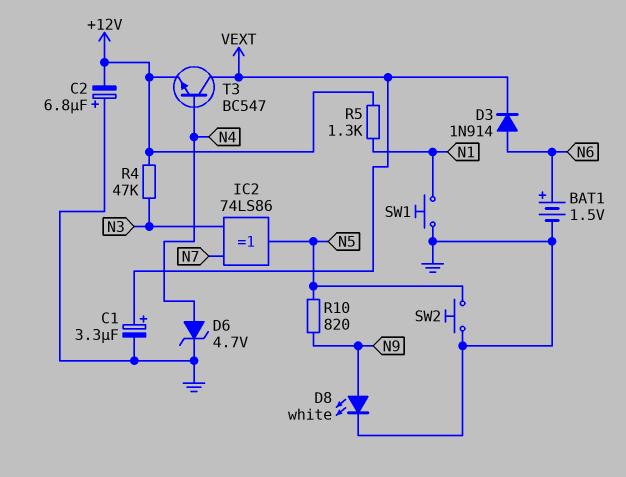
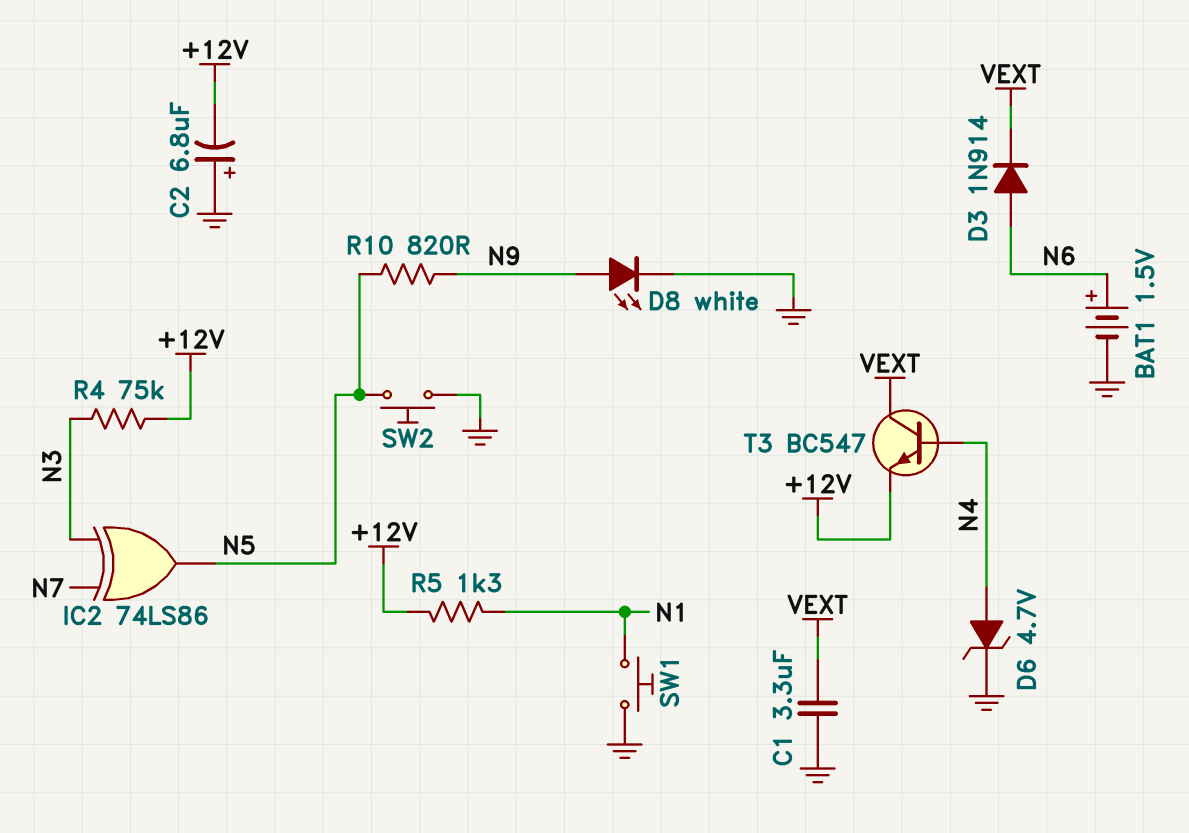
C1: 3.3uF (plus VEXT, minus GND) -> 3.3uF (GND, VEXT)
R4: 47k (+12V, N3) -> 75k (+12V, N3)

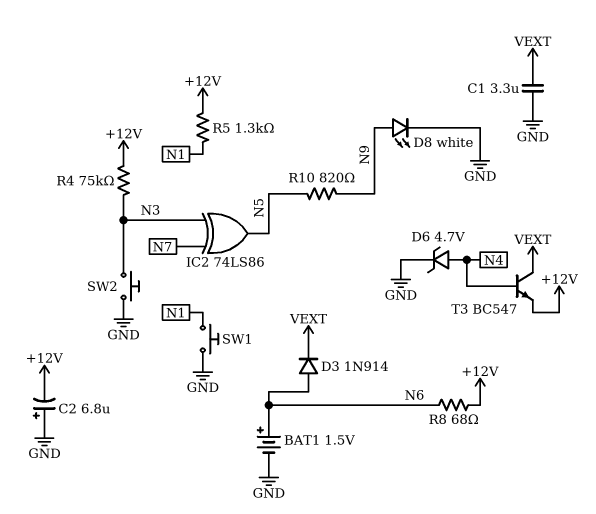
R8: none -> 68 (+12V, N6)
SW2: button (GND, N5) -> button (GND, N3)

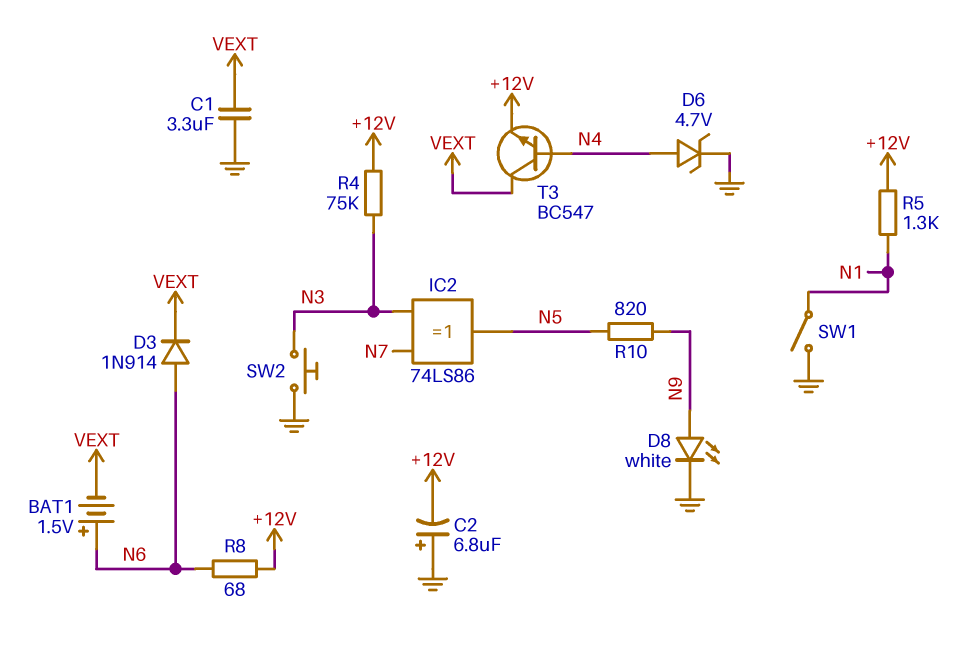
BAT1: 1.5V (plus N6, minus GND) -> 1.5V (plus N6, minus VEXT)
SW1: button (GND, N1) -> switch (GND, N1)

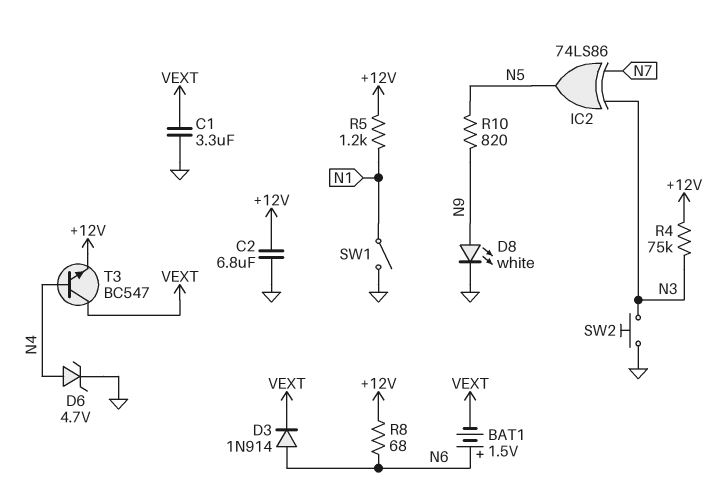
C2: 6.8uF (plus GND, minus +12V) -> 6.8uF (+12V, GND)
R5: 1.3k (+12V, N1) -> 1.2k (+12V, N1)

